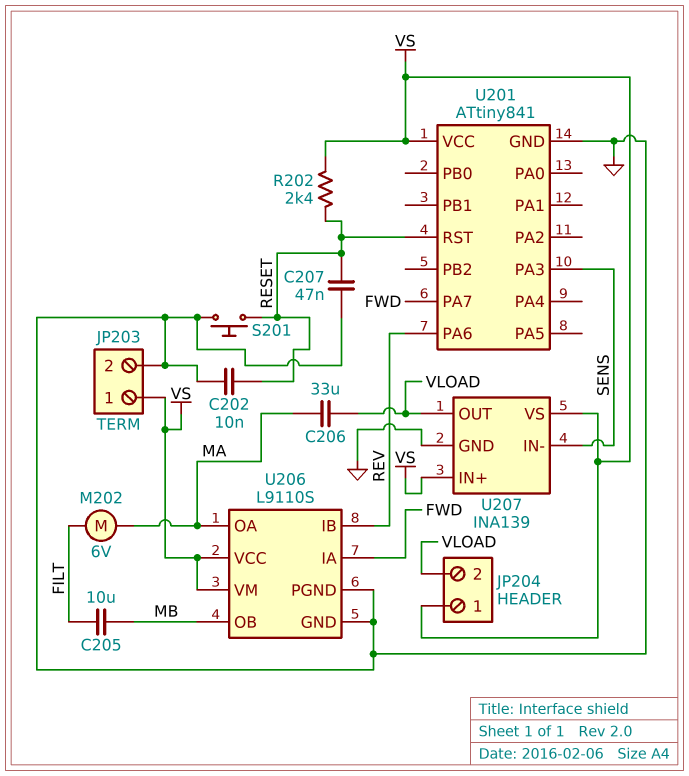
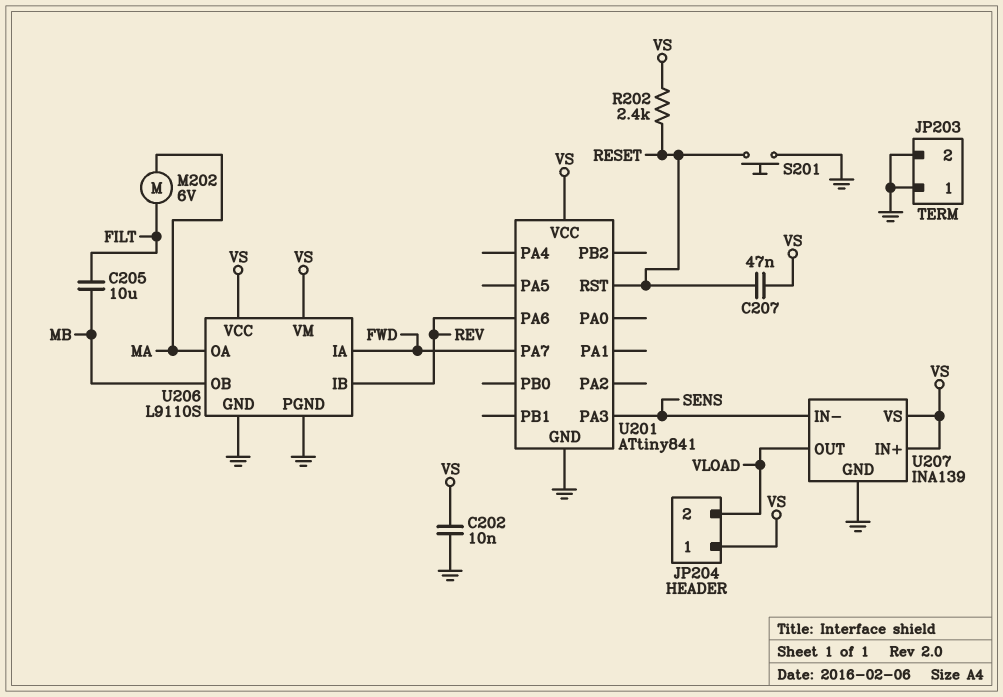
C202: 10nF (GND, RESET) -> 10nF (GND, VS)
C206: 33uF (MA, VLOAD) -> none
C207: 47nF (GND, RESET) -> 47nF (RESET, VS)
JP203 pin 1: VS -> GND

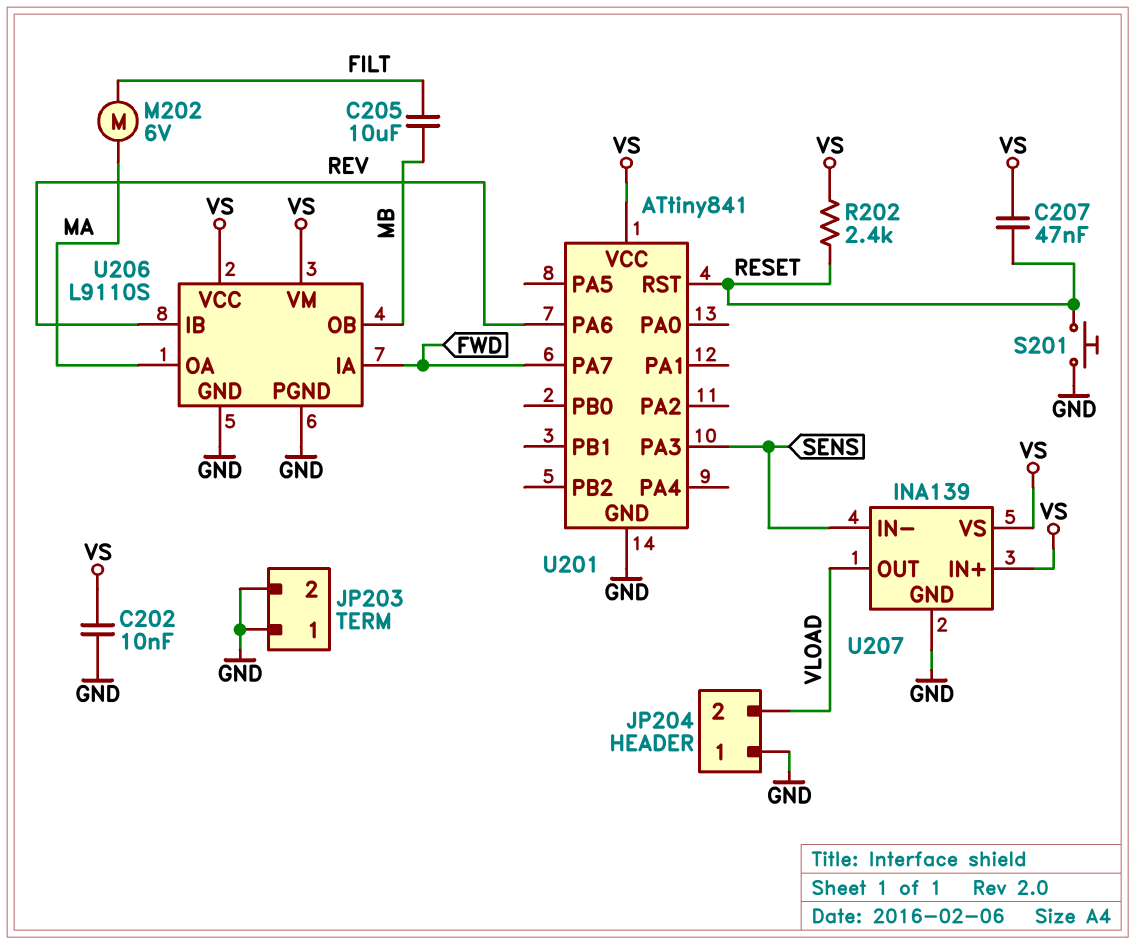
JP204 pin 1: VS -> GND

